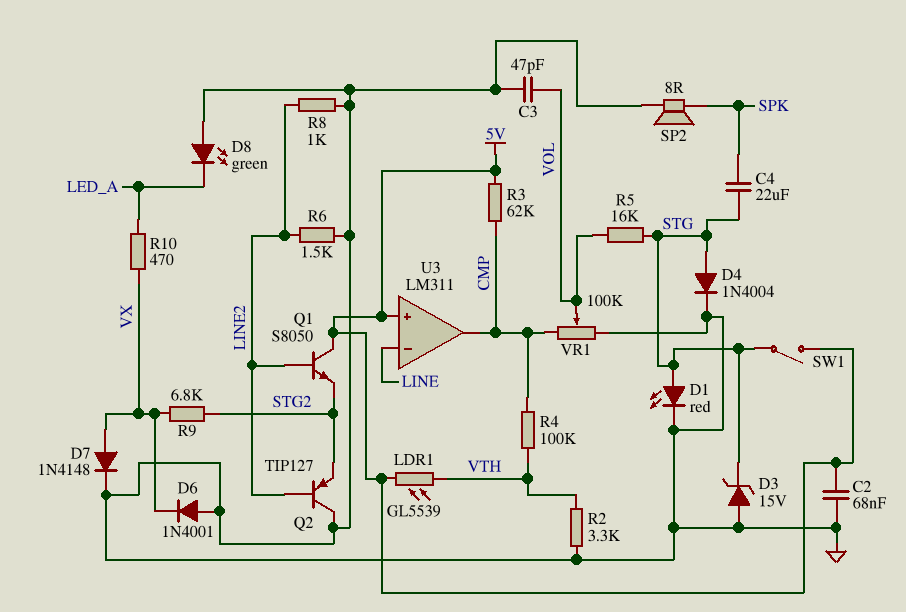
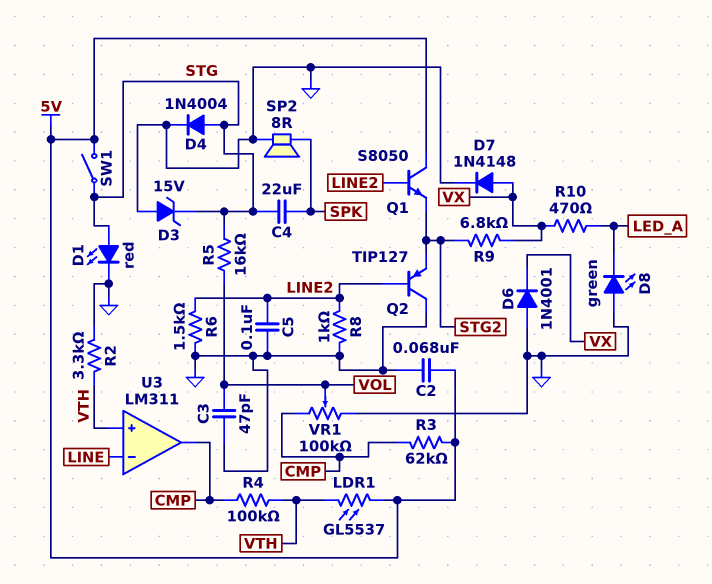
C5: none -> 100nF (GND, LINE2)
LDR1: GL5539 (5V, VTH) -> GL5537 (5V, VTH)
U3 pin in+: 5V -> VTH

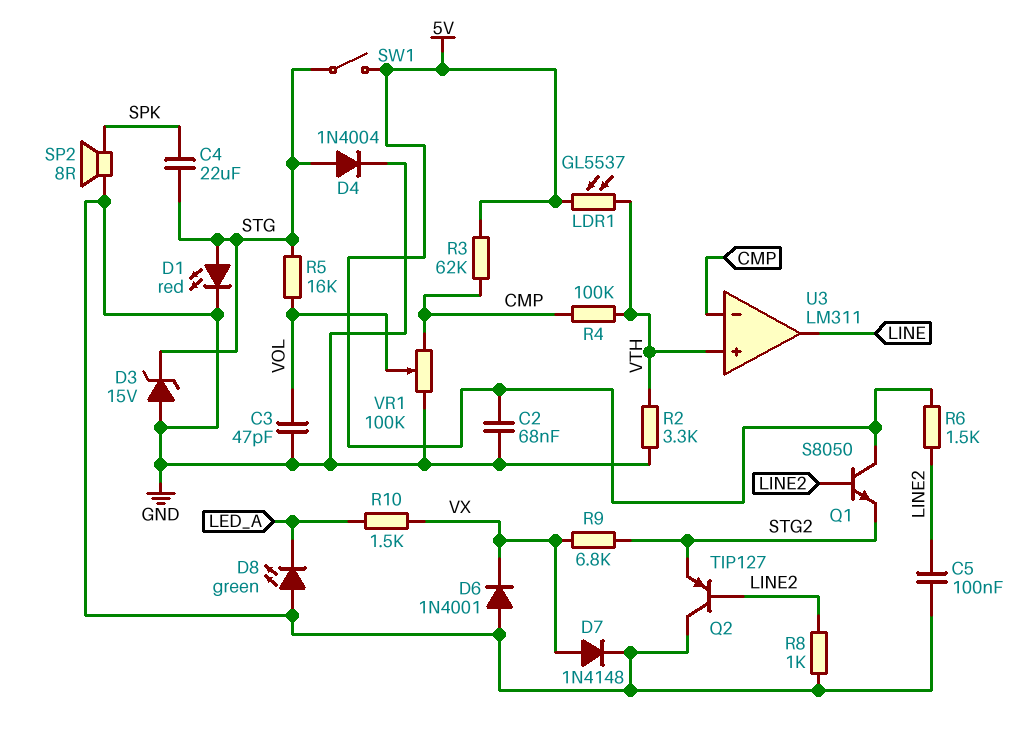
R6: 1.5k (GND, LINE2) -> 1.5k (5V, LINE2)
R10: 470 (LED_A, VX) -> 1.5k (LED_A, VX)
U3 pin in-: LINE -> CMP
U3 pin out: CMP -> LINE

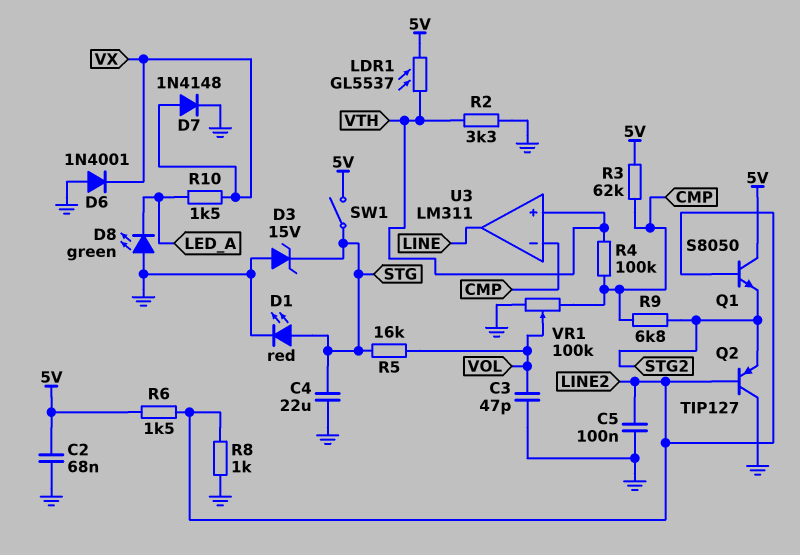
C4: 22uF (SPK, STG) -> 22uF (GND, STG)
D4: diode 1N4004 (A STG, K GND) -> none
R9: 6.8k (STG2, VX) -> 6.8k (CMP, STG2)
SP2: speaker 8R (GND, SPK) -> none

